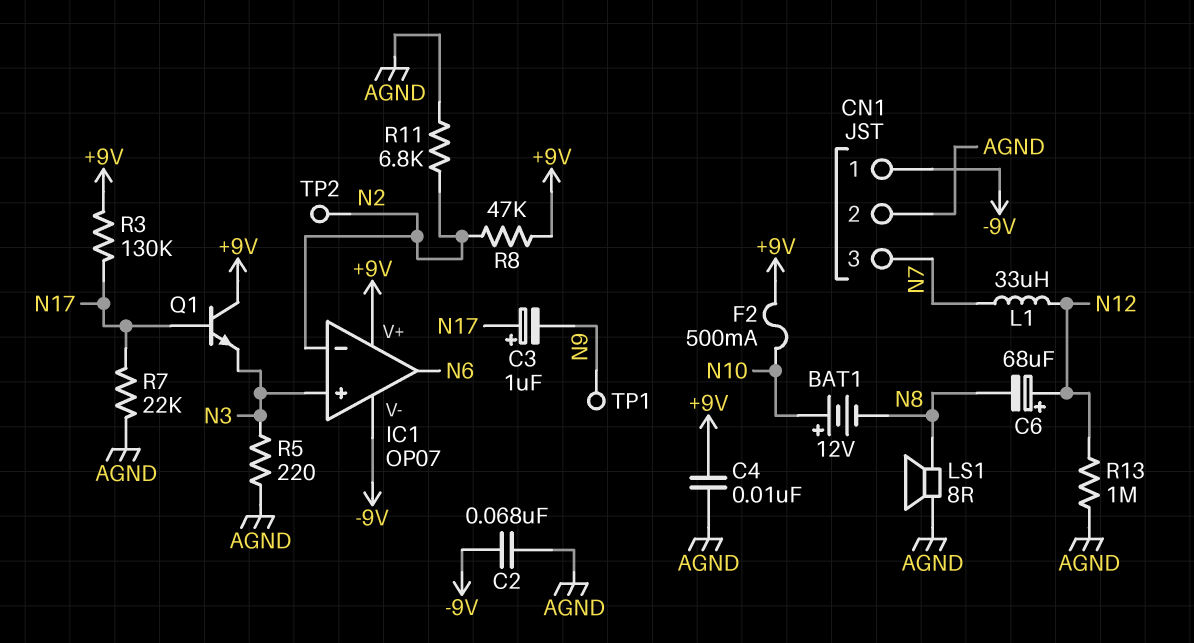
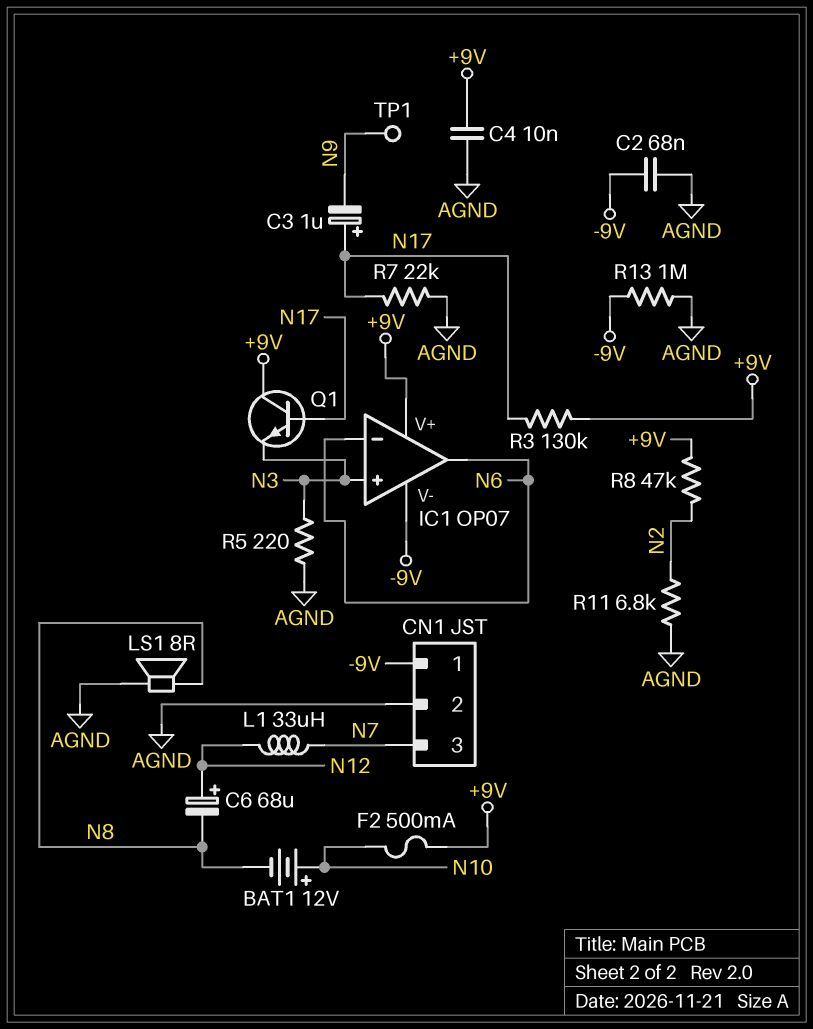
IC1 pin in-: N2 -> N6
R13: 1M (AGND, N12) -> 1M (-9V, AGND)
TP2: test point (N2) -> none

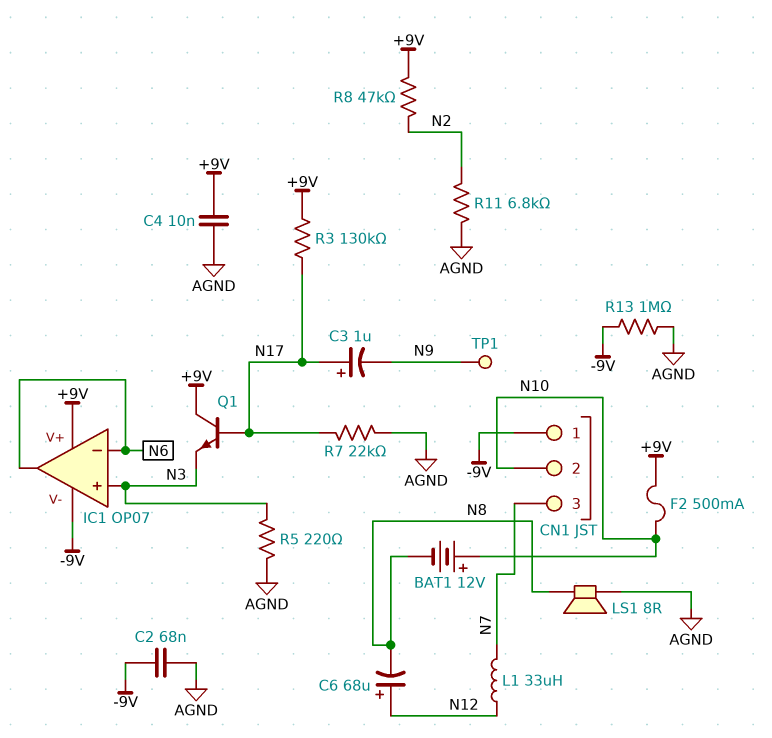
CN1 pin 2: AGND -> N10

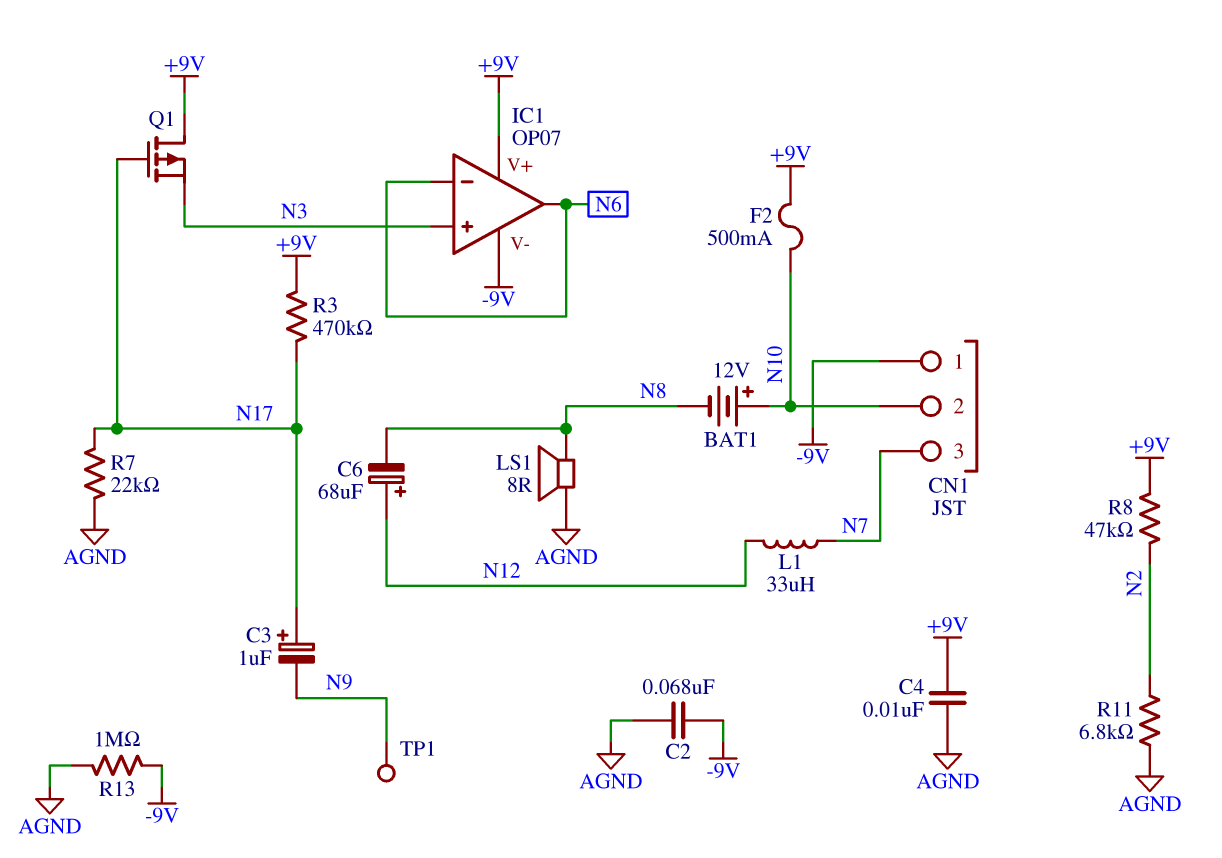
Q1: NPN (B N17, C +9V, E N3) -> PMOS (G N17, D +9V, S N3)
R3: 130k (+9V, N17) -> 470k (+9V, N17)
R5: 220 (AGND, N3) -> none

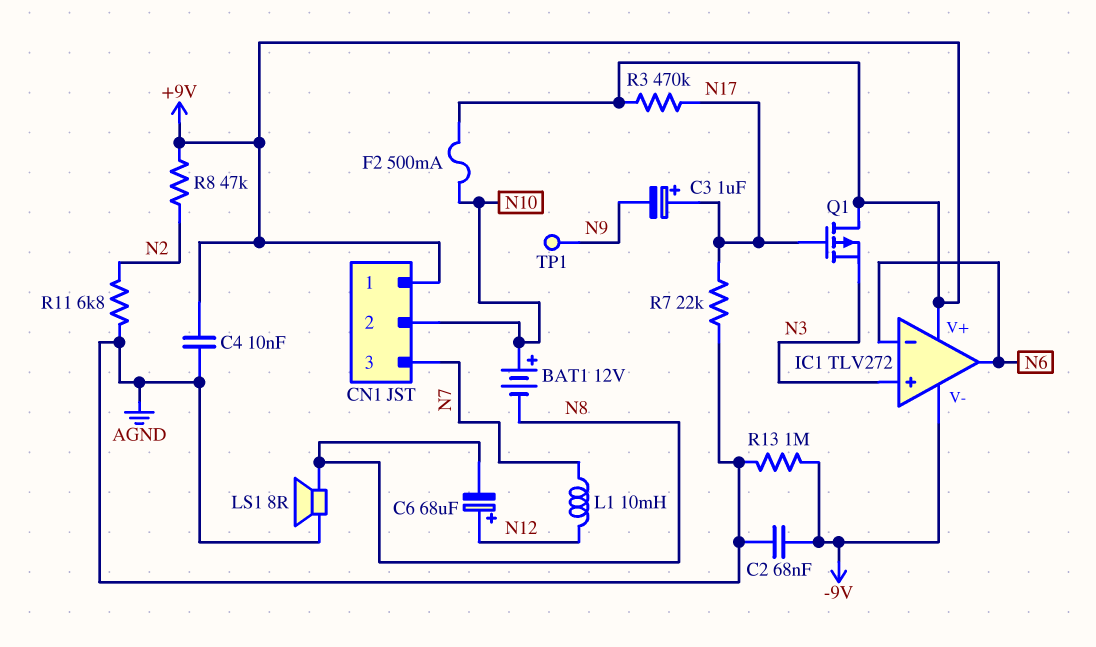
CN1 pin 1: -9V -> +9V
IC1: OP07 -> TLV272
L1: 33uH (N7, N12) -> 10mH (N7, N12)

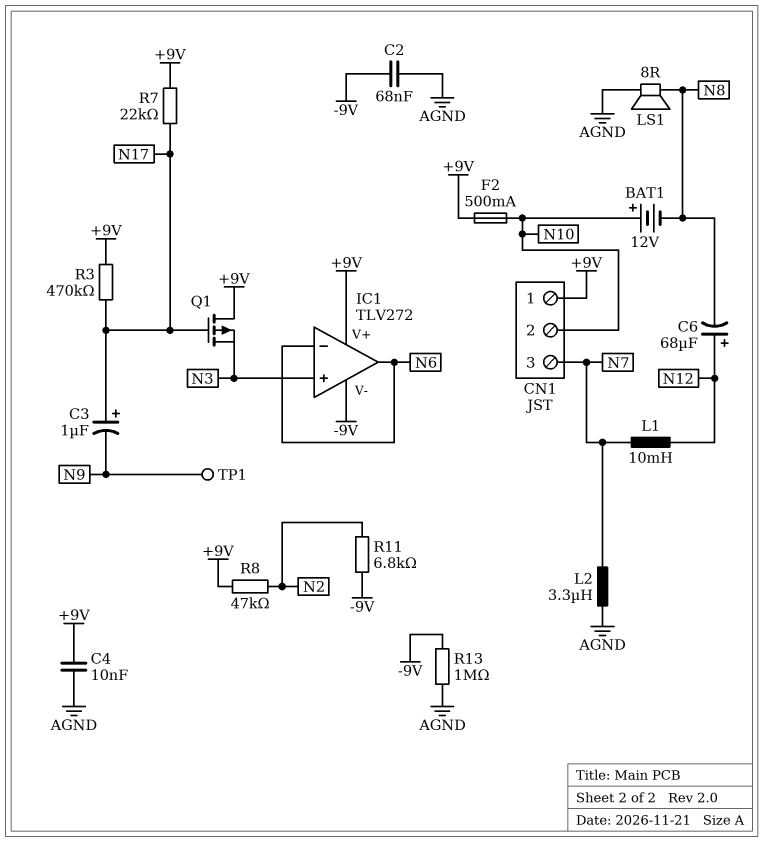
L2: none -> 3.3uH (AGND, N7)
R7: 22k (AGND, N17) -> 22k (+9V, N17)
R11: 6.8k (AGND, N2) -> 6.8k (-9V, N2)

